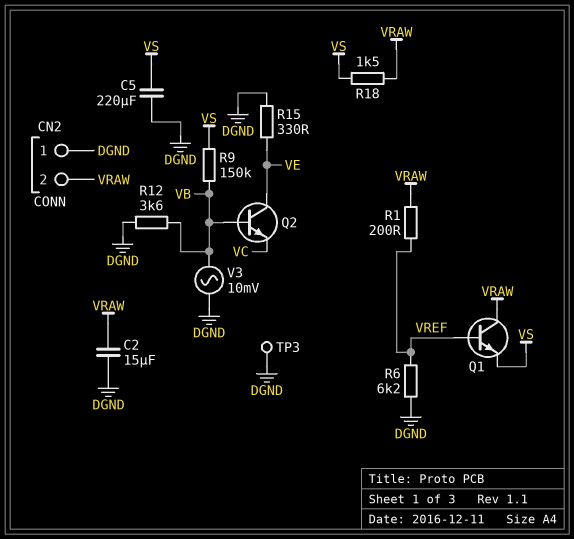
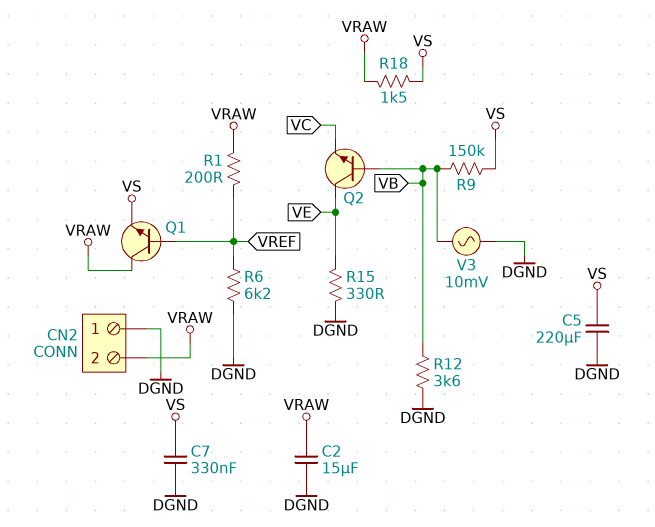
C7: none -> 330nF (DGND, VS)
TP3: test point (DGND) -> none

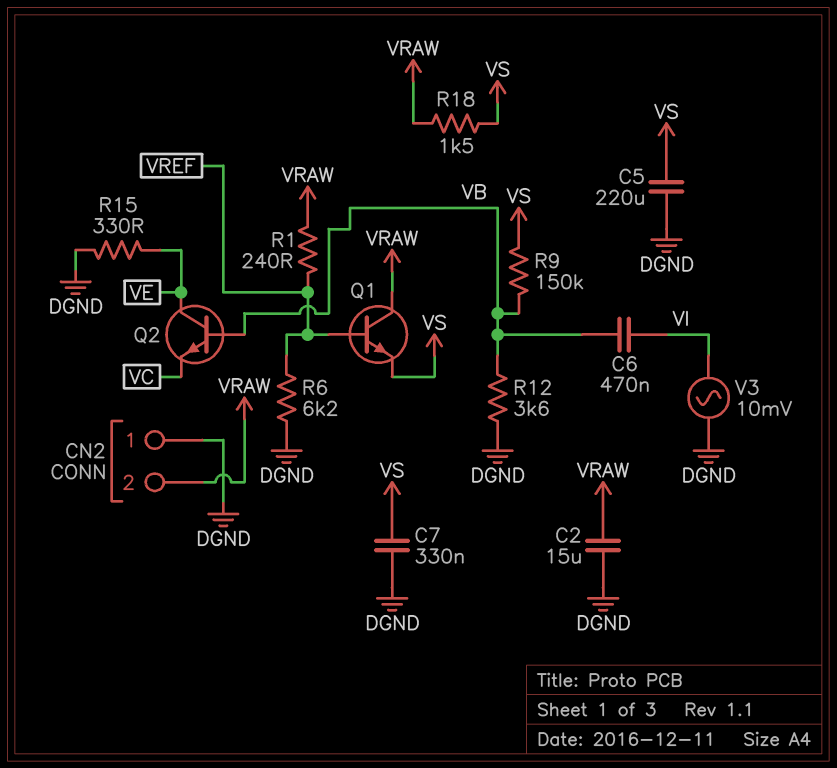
C6: none -> 470nF (VB, VI)
R1: 200 (VRAW, VREF) -> 240 (VRAW, VREF)
V3: AC 10mV (DGND, VB) -> AC 10mV (DGND, VI)

